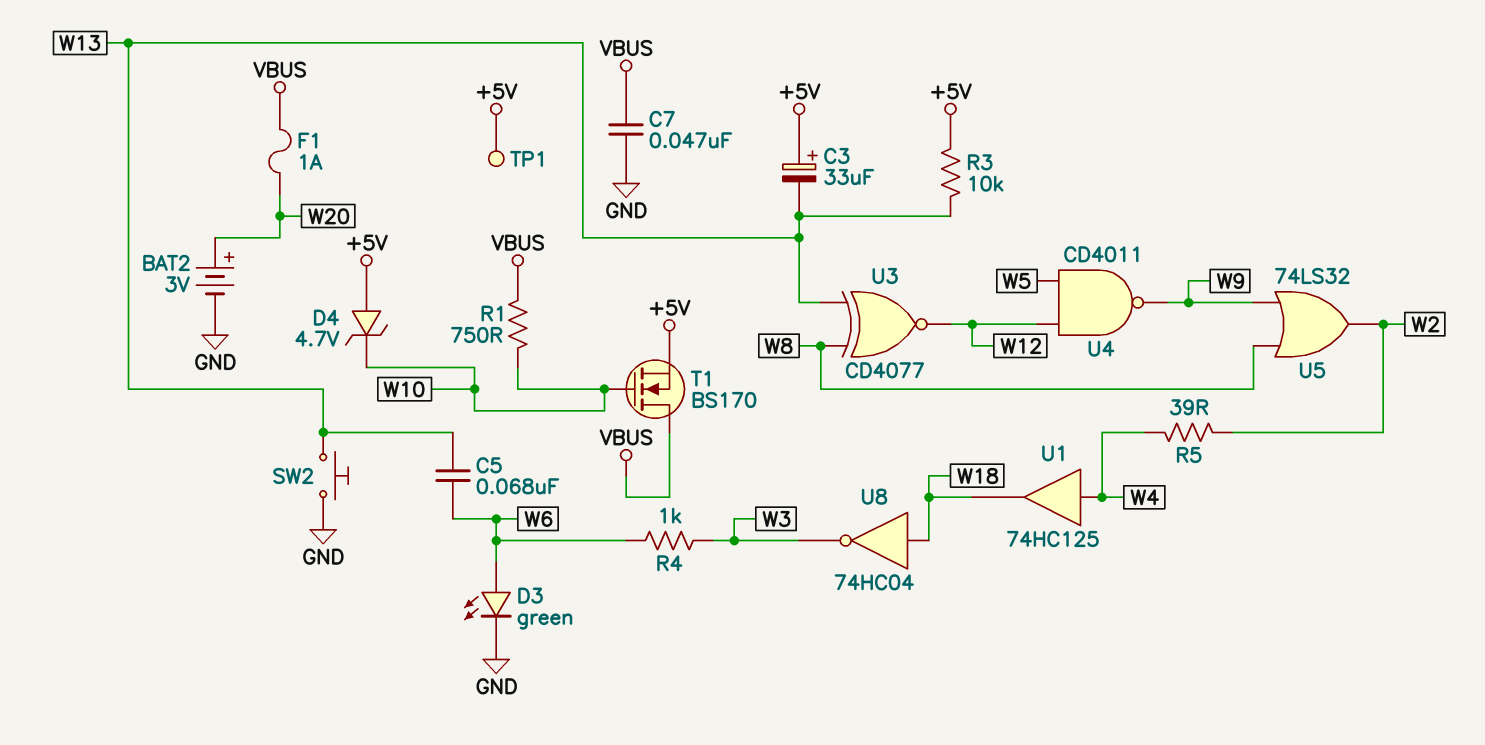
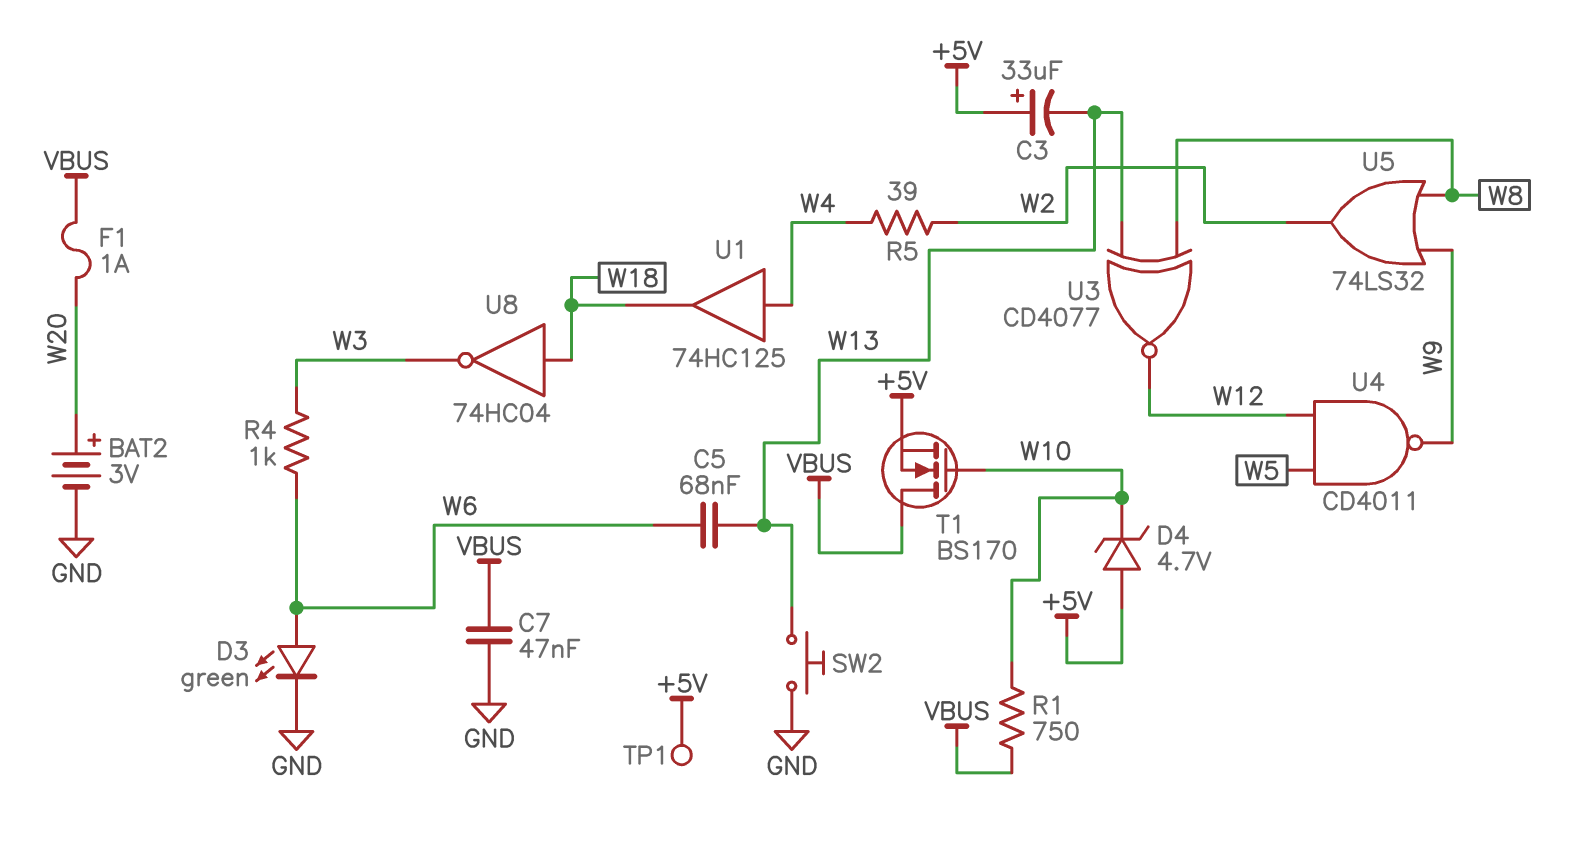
R3: 10k (+5V, W13) -> none

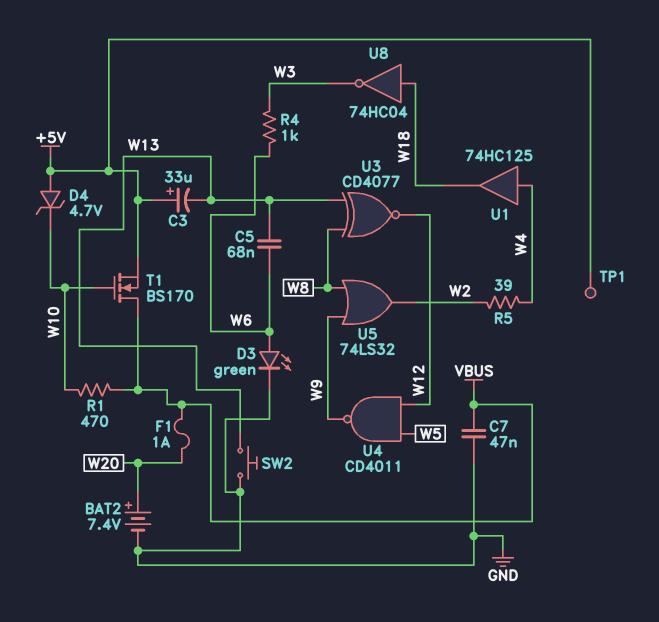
BAT2: 3V (plus W20, minus GND) -> 7.4V (plus W20, minus GND)
R1: 750 (VBUS, W10) -> 470 (VBUS, W10)

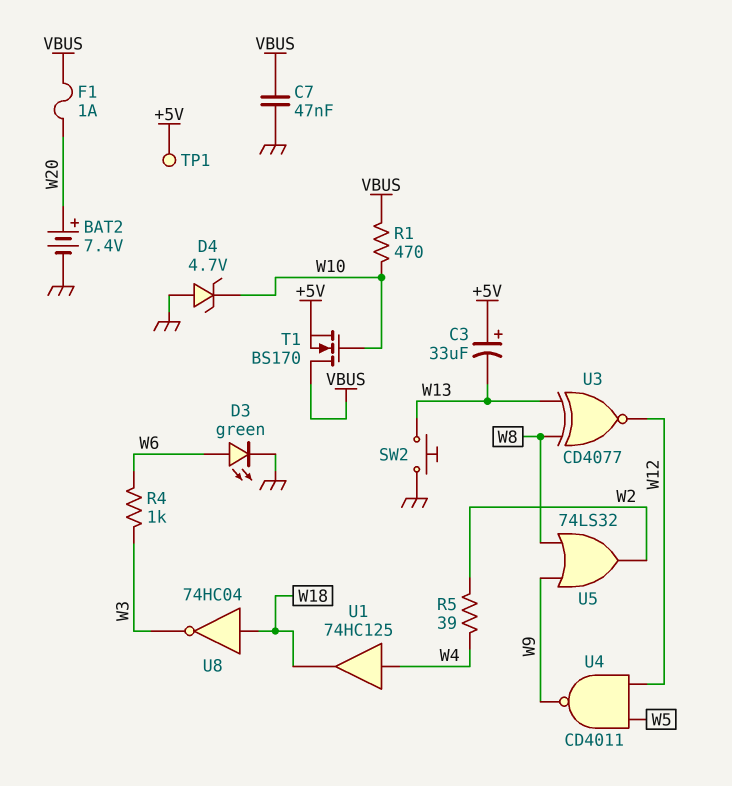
C5: 68nF (W6, W13) -> none
D4: zener 4.7V (A +5V, K W10) -> zener 4.7V (A GND, K W10)

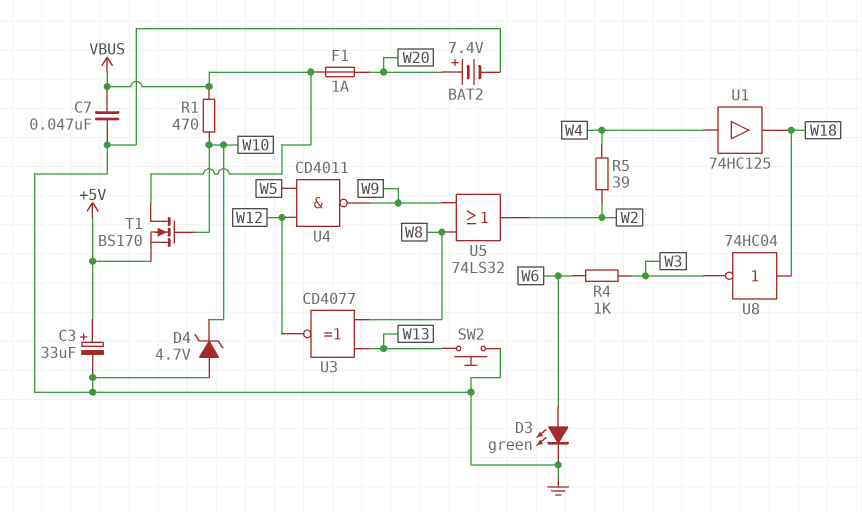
C3: 33uF (plus +5V, minus W13) -> 33uF (plus +5V, minus GND)
TP1: test point (+5V) -> none

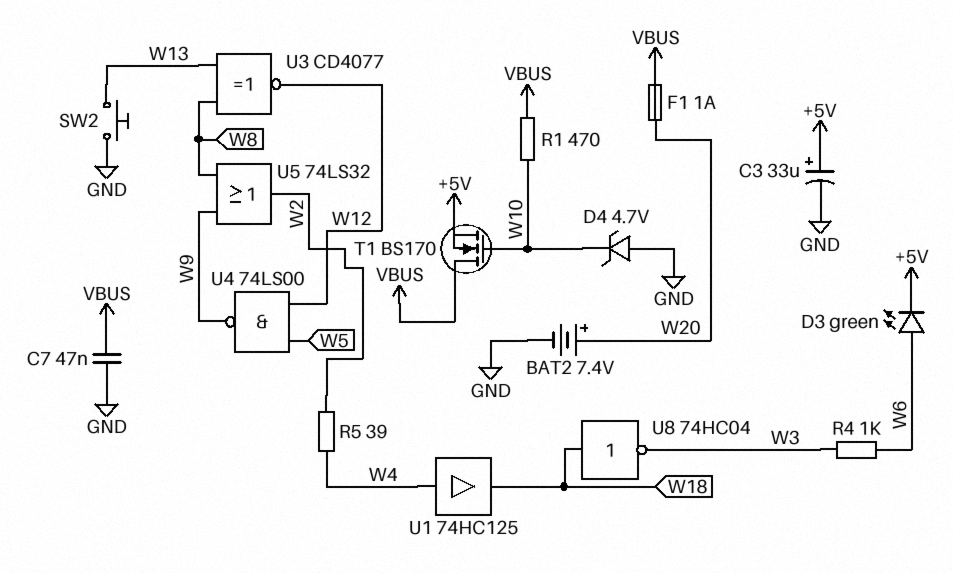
D3: LED green (A W6, K GND) -> LED green (A W6, K +5V)
U4: NAND CD4011 (in W5, in W12, out W9) -> NAND 74LS00 (in W5, in W12, out W9)

